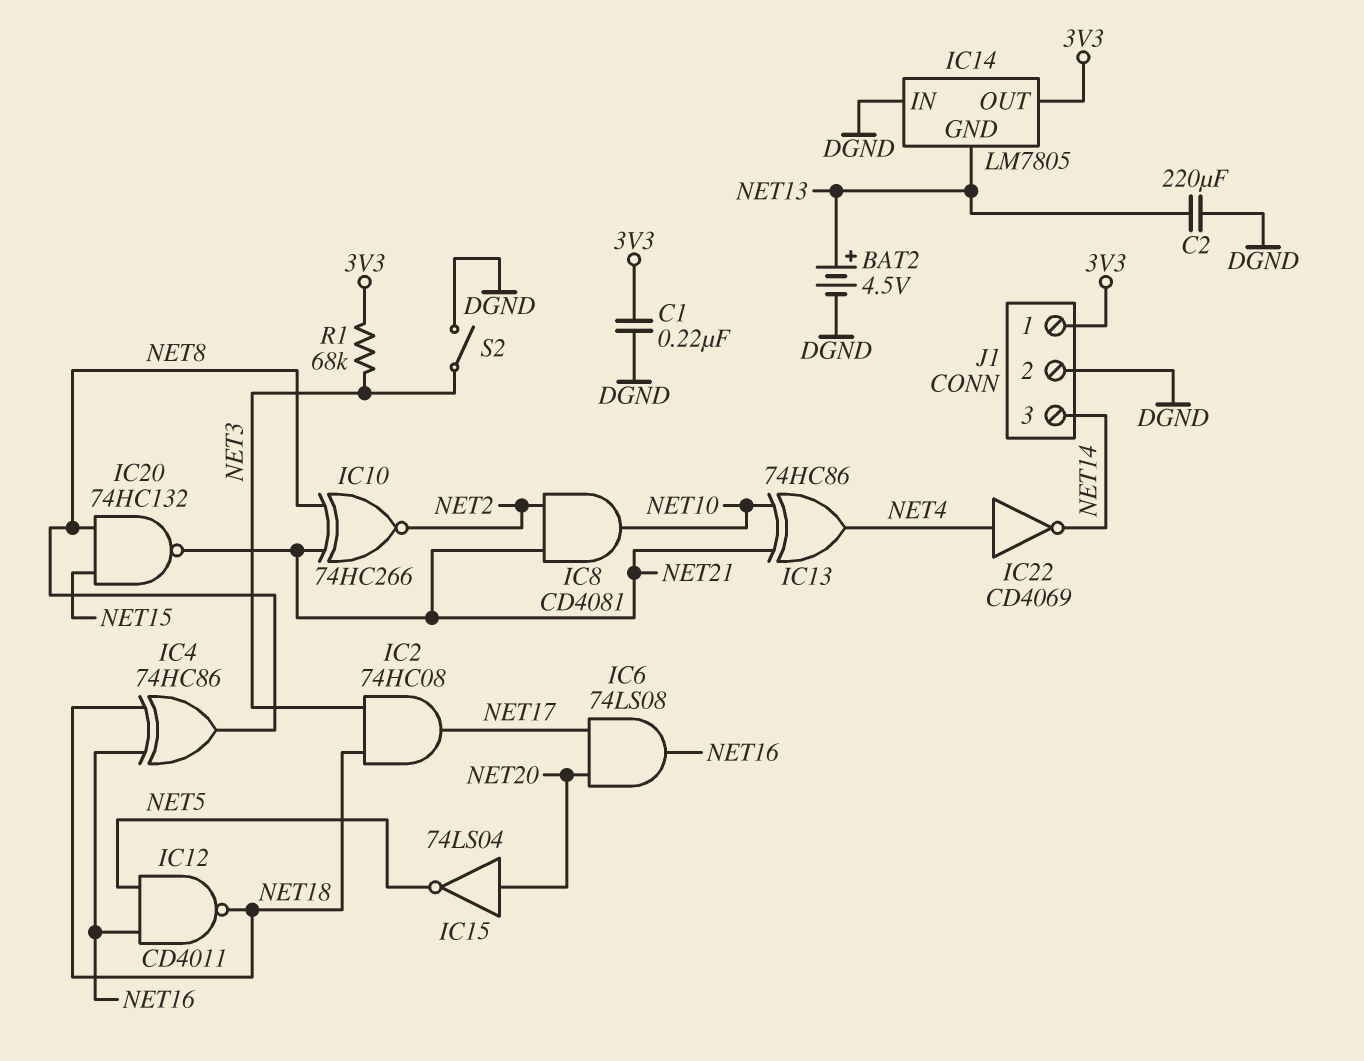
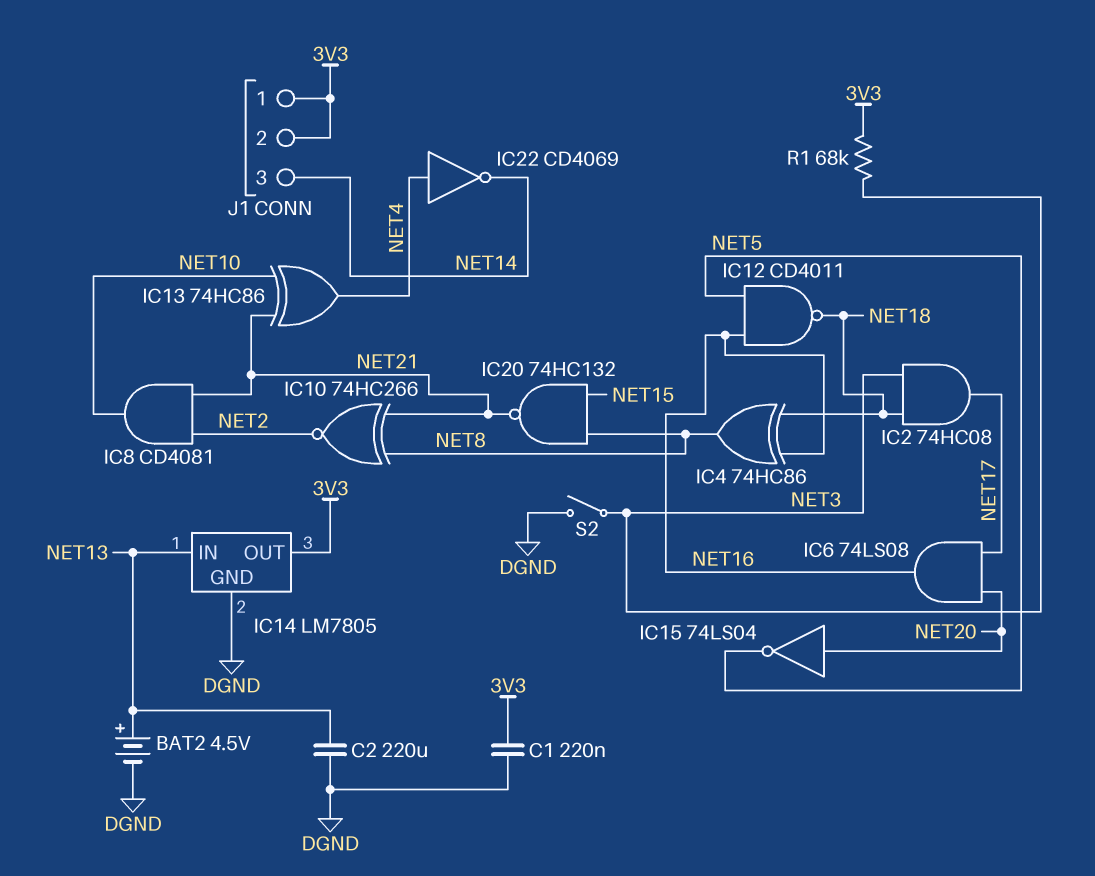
IC14 pin GND: NET13 -> DGND
IC14 pin IN: DGND -> NET13
J1 pin 2: DGND -> 3V3

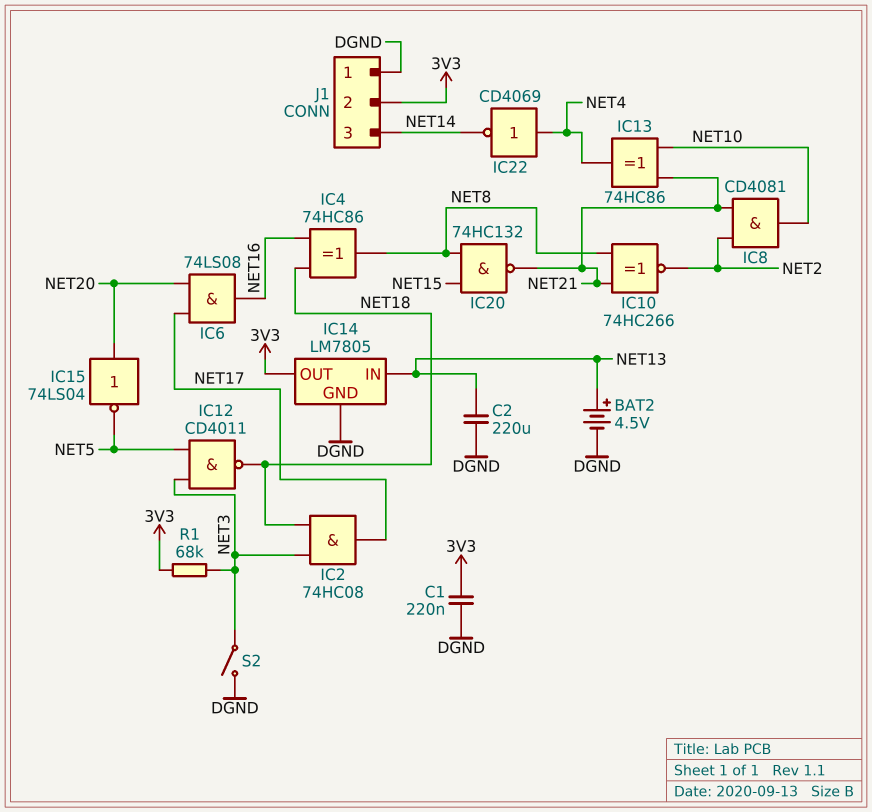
IC12: NAND CD4011 (in NET5, in NET16, out NET18) -> NAND CD4011 (in NET3, in NET5, out NET18)
J1 pin 1: 3V3 -> DGND

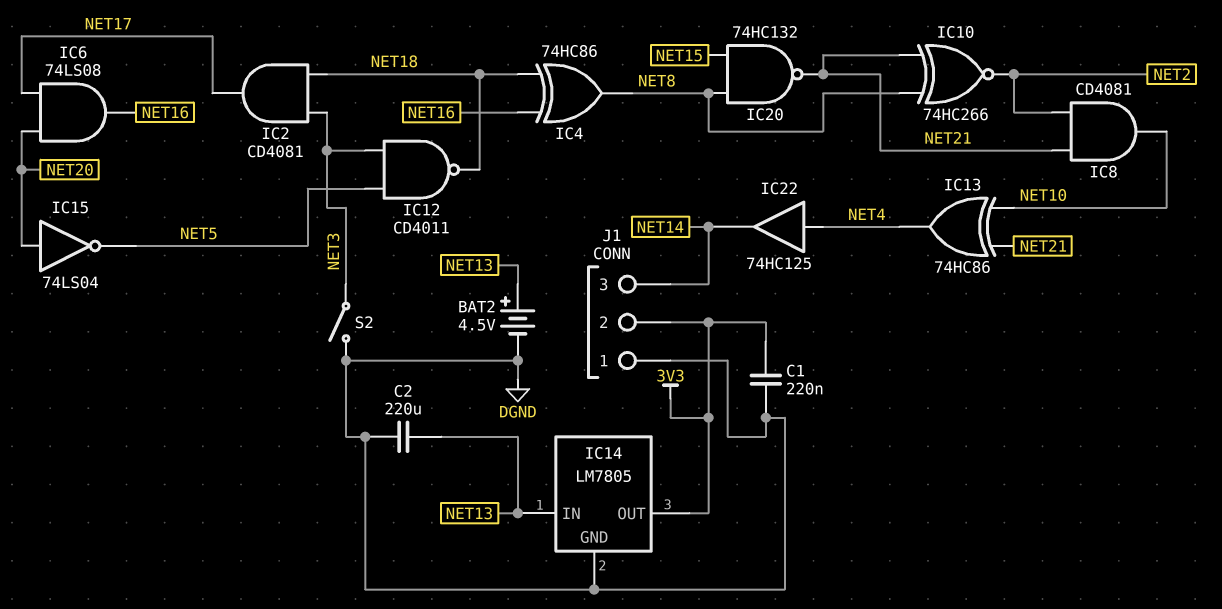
IC2: AND 74HC08 (in NET3, in NET18, out NET17) -> AND CD4081 (in NET3, in NET18, out NET17)
IC22: NOT CD4069 (in NET4, out NET14) -> buffer 74HC125 (in NET4, out NET14)
R1: 68k (3V3, NET3) -> none

